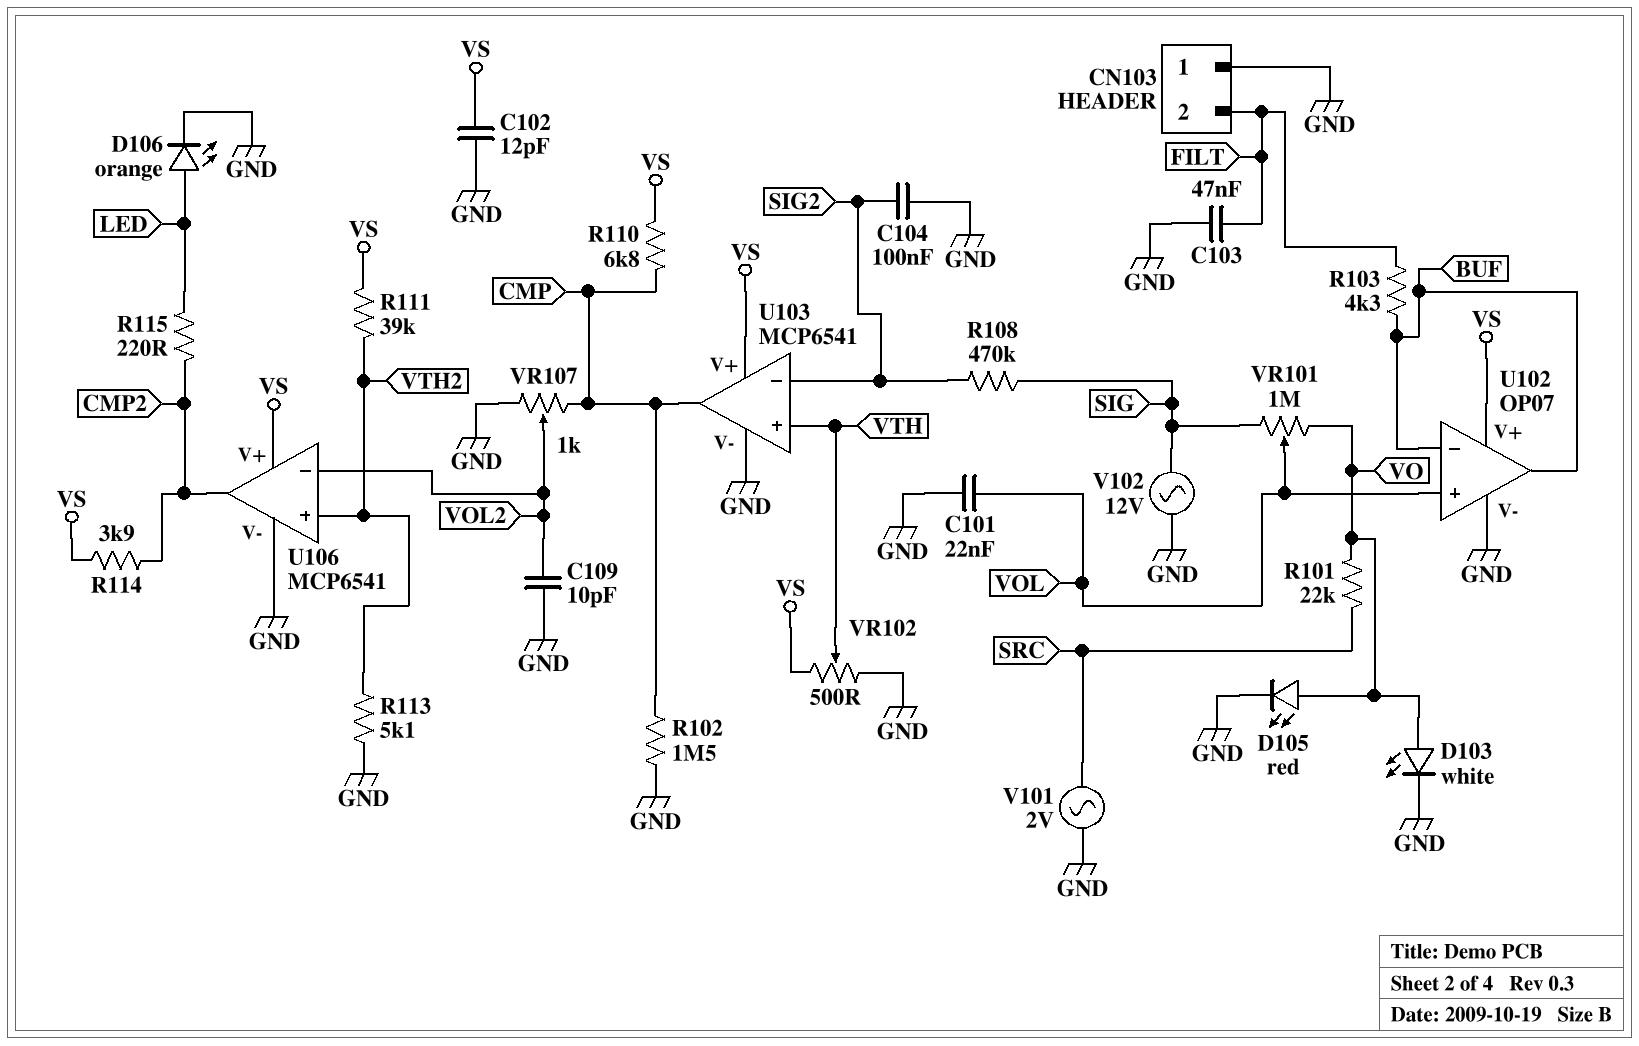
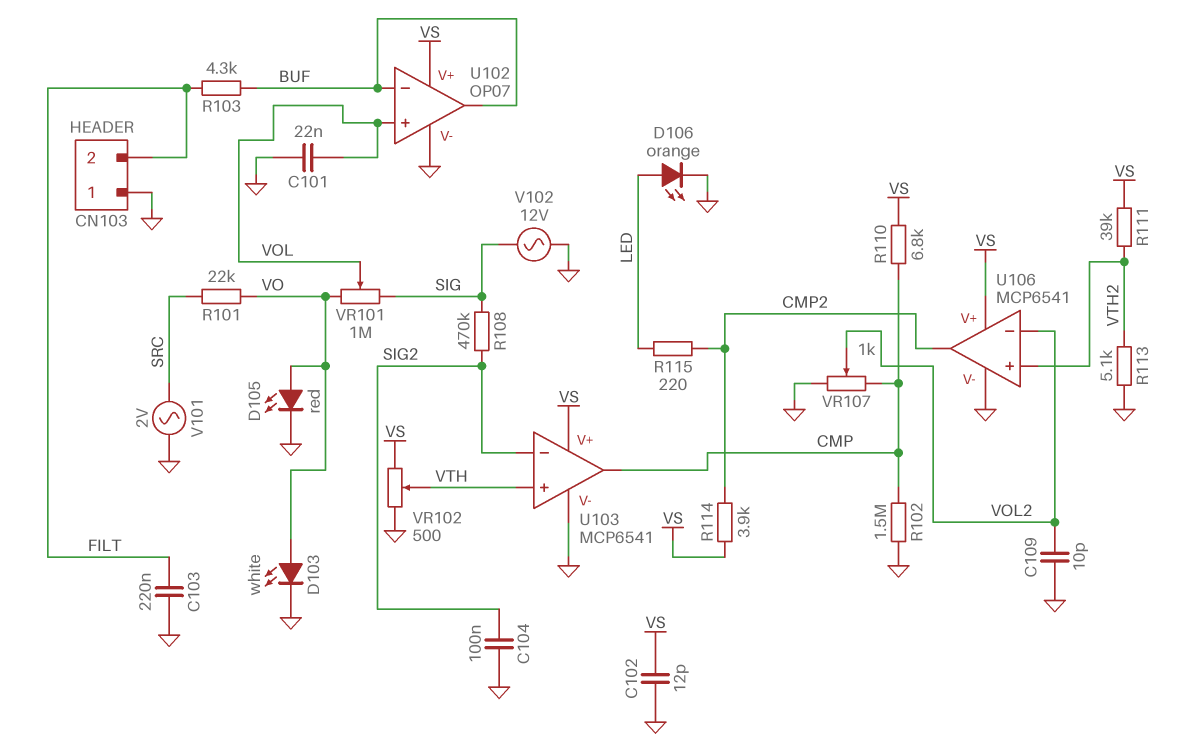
C103: 47nF (FILT, GND) -> 220nF (FILT, GND)

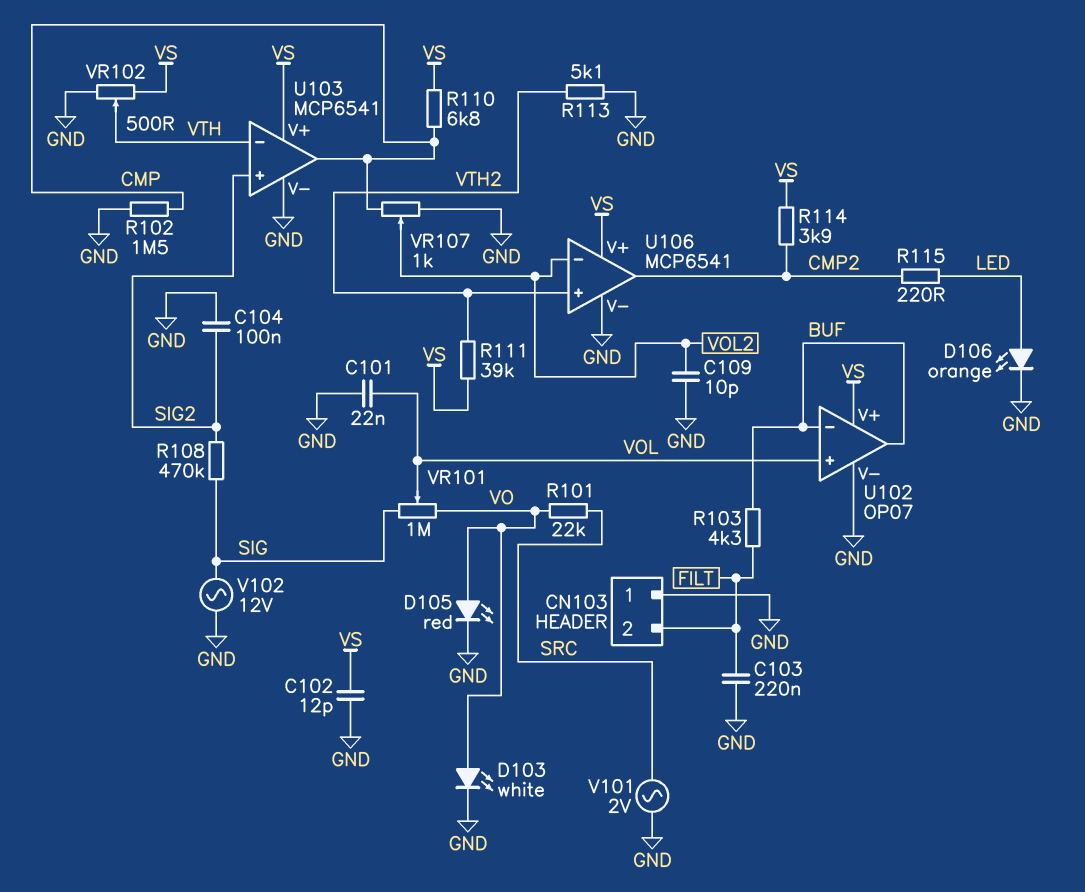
U103 pin in+: VTH -> SIG2
U103 pin in-: SIG2 -> VTH

